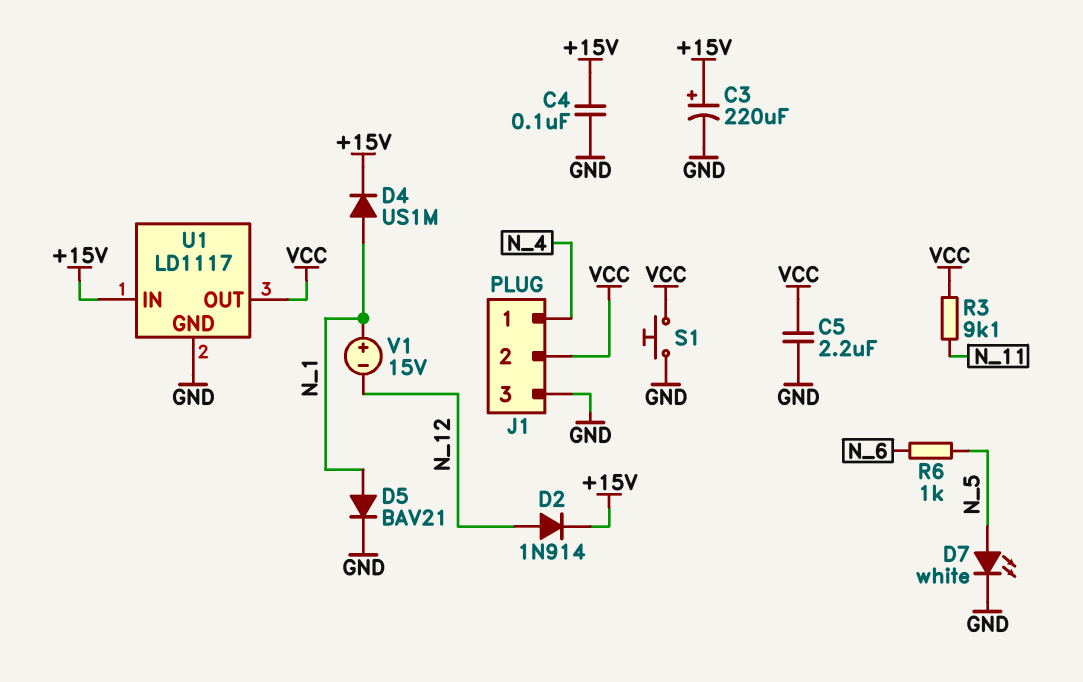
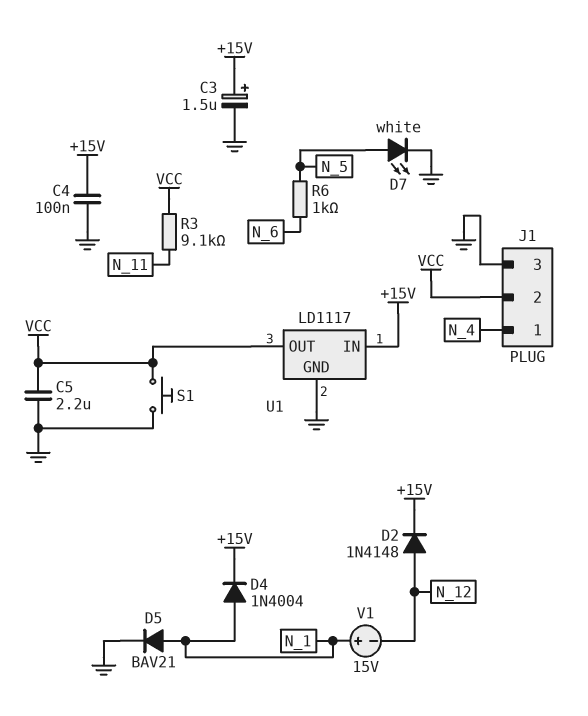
C3: 220uF (plus +15V, minus GND) -> 1.5uF (plus +15V, minus GND)
D2: diode 1N914 (A N_12, K +15V) -> diode 1N4148 (A N_12, K +15V)
D4: diode US1M (A N_1, K +15V) -> diode 1N4004 (A N_1, K +15V)

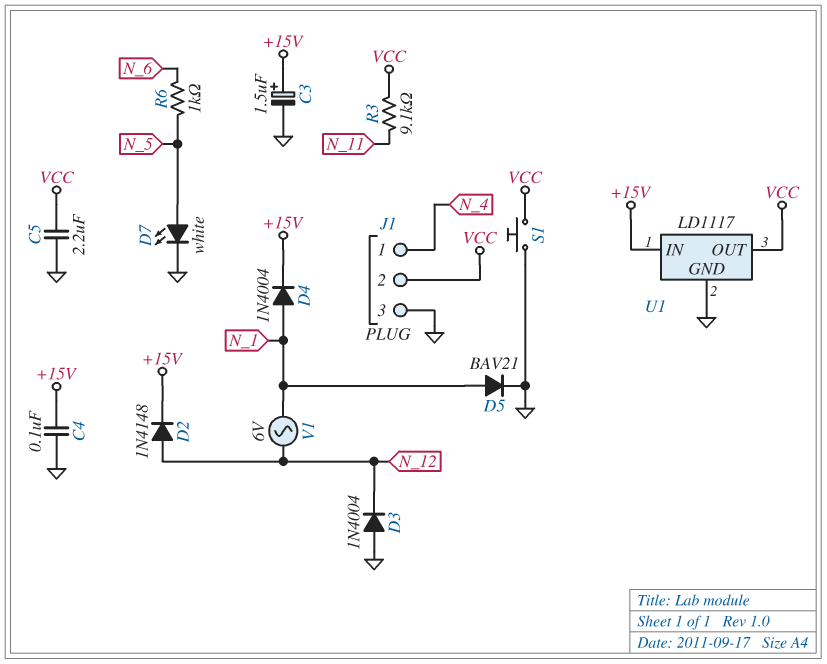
D3: none -> diode 1N4004 (A GND, K N_12)
V1: 15V (plus N_1, minus N_12) -> AC 6V (N_1, N_12)

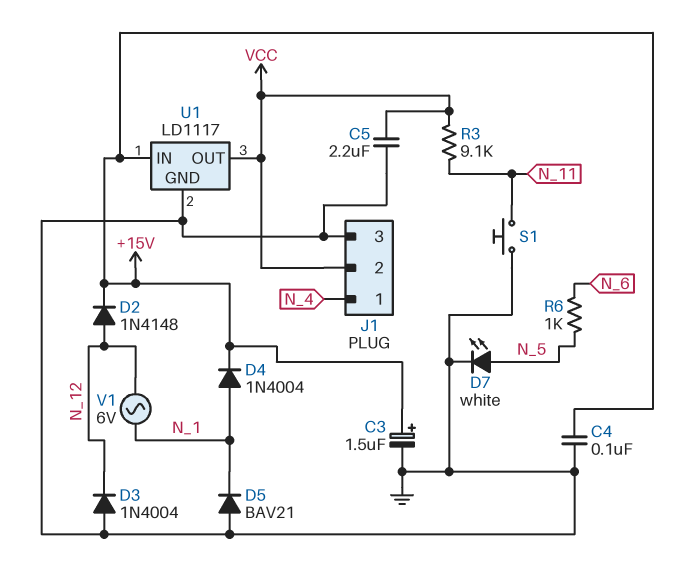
D5: diode BAV21 (A N_1, K GND) -> diode BAV21 (A GND, K N_1)
S1: button (GND, VCC) -> button (GND, N_11)

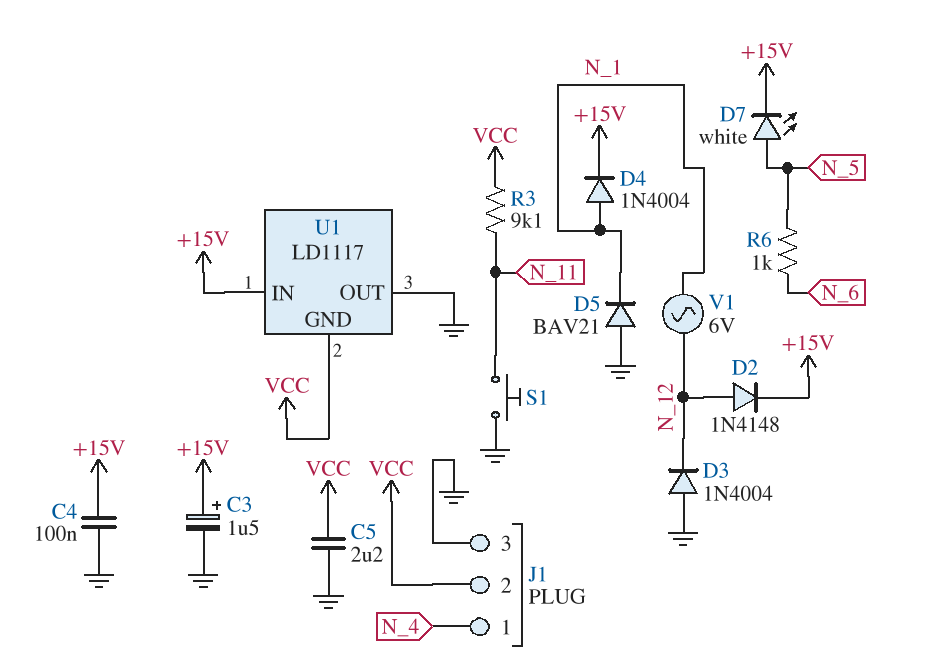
D7: LED white (A N_5, K GND) -> LED white (A N_5, K +15V)
U1 pin GND: GND -> VCC
U1 pin OUT: VCC -> GND

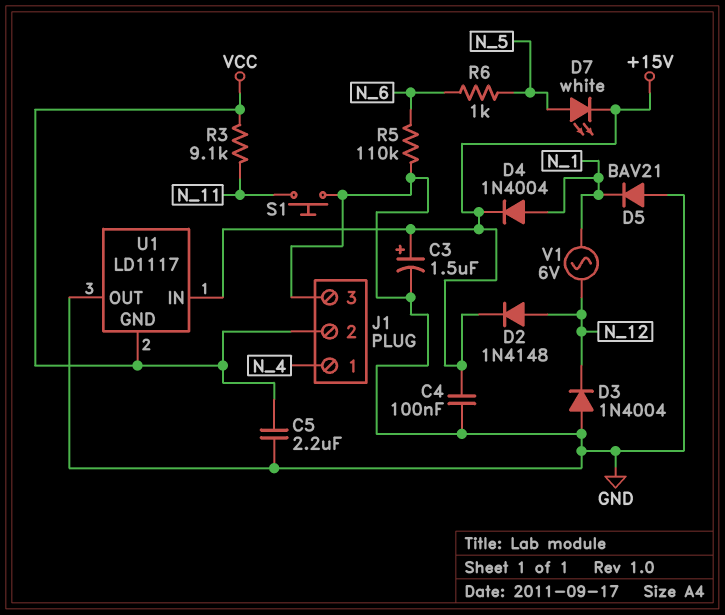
R5: none -> 110k (GND, N_6)

